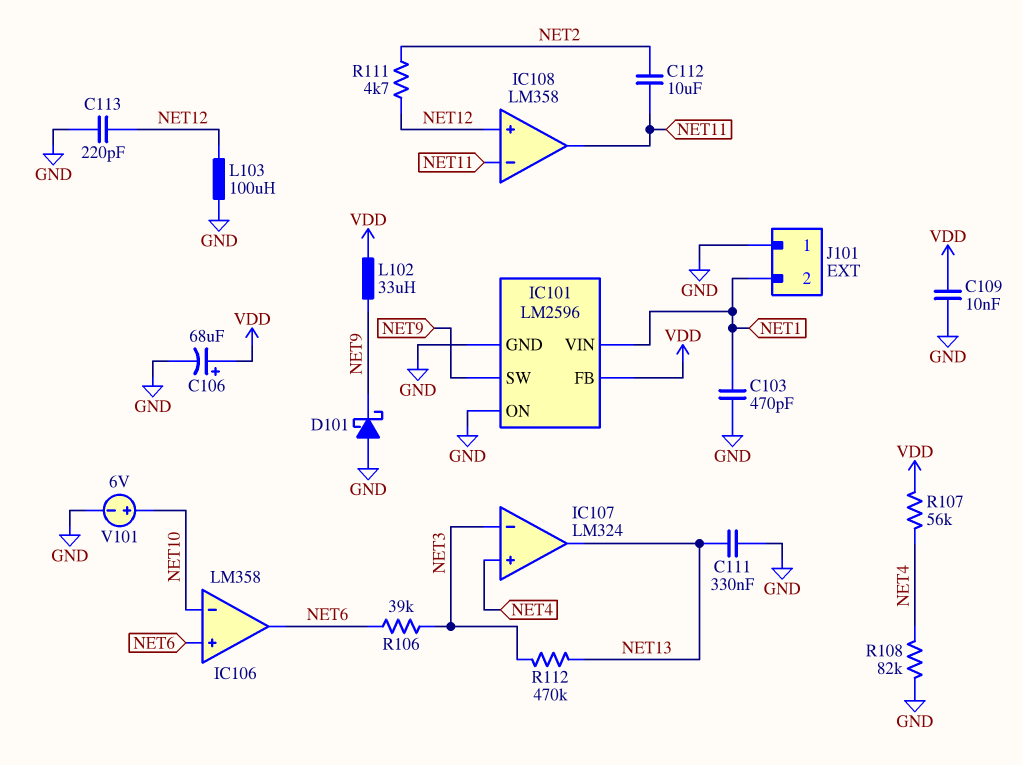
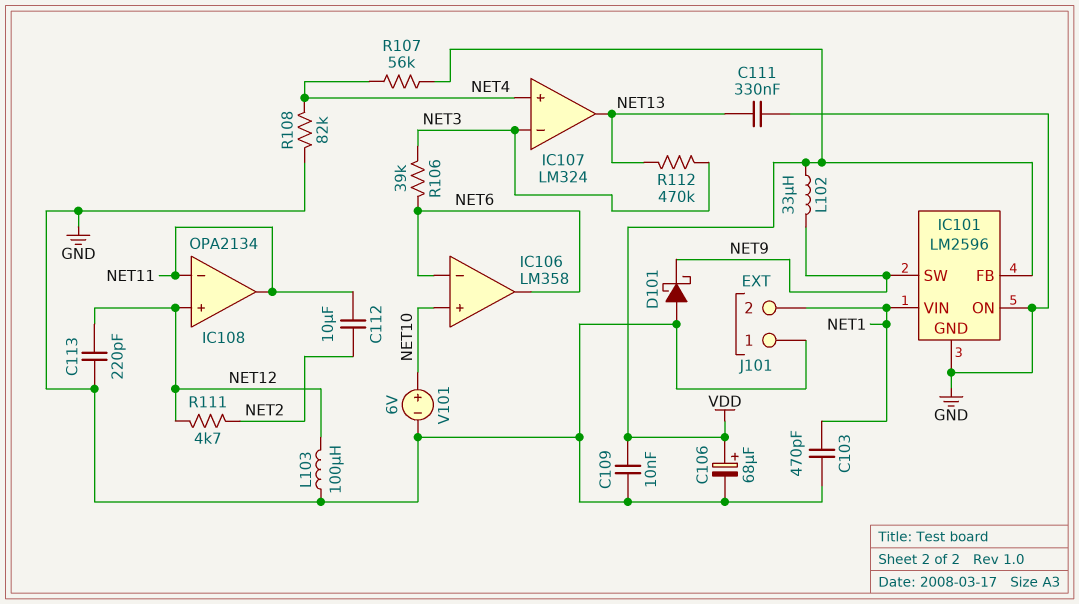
IC106 pin in+: NET6 -> NET10
IC106 pin in-: NET10 -> NET6
IC108: LM358 -> OPA2134

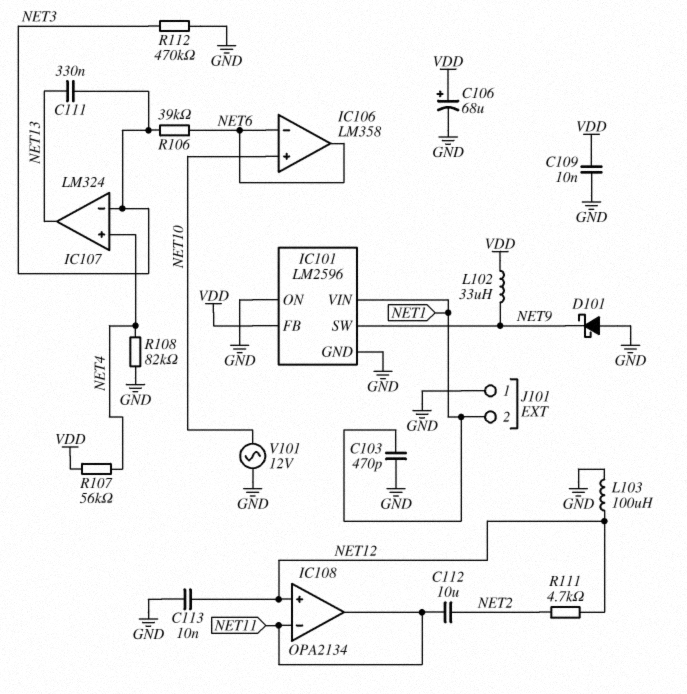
C111: 330nF (GND, NET13) -> 330nF (NET3, NET13)
C113: 220pF (GND, NET12) -> 10nF (GND, NET12)
R112: 470k (NET3, NET13) -> 470k (GND, NET3)
V101: 6V (plus NET10, minus GND) -> AC 12V (GND, NET10)

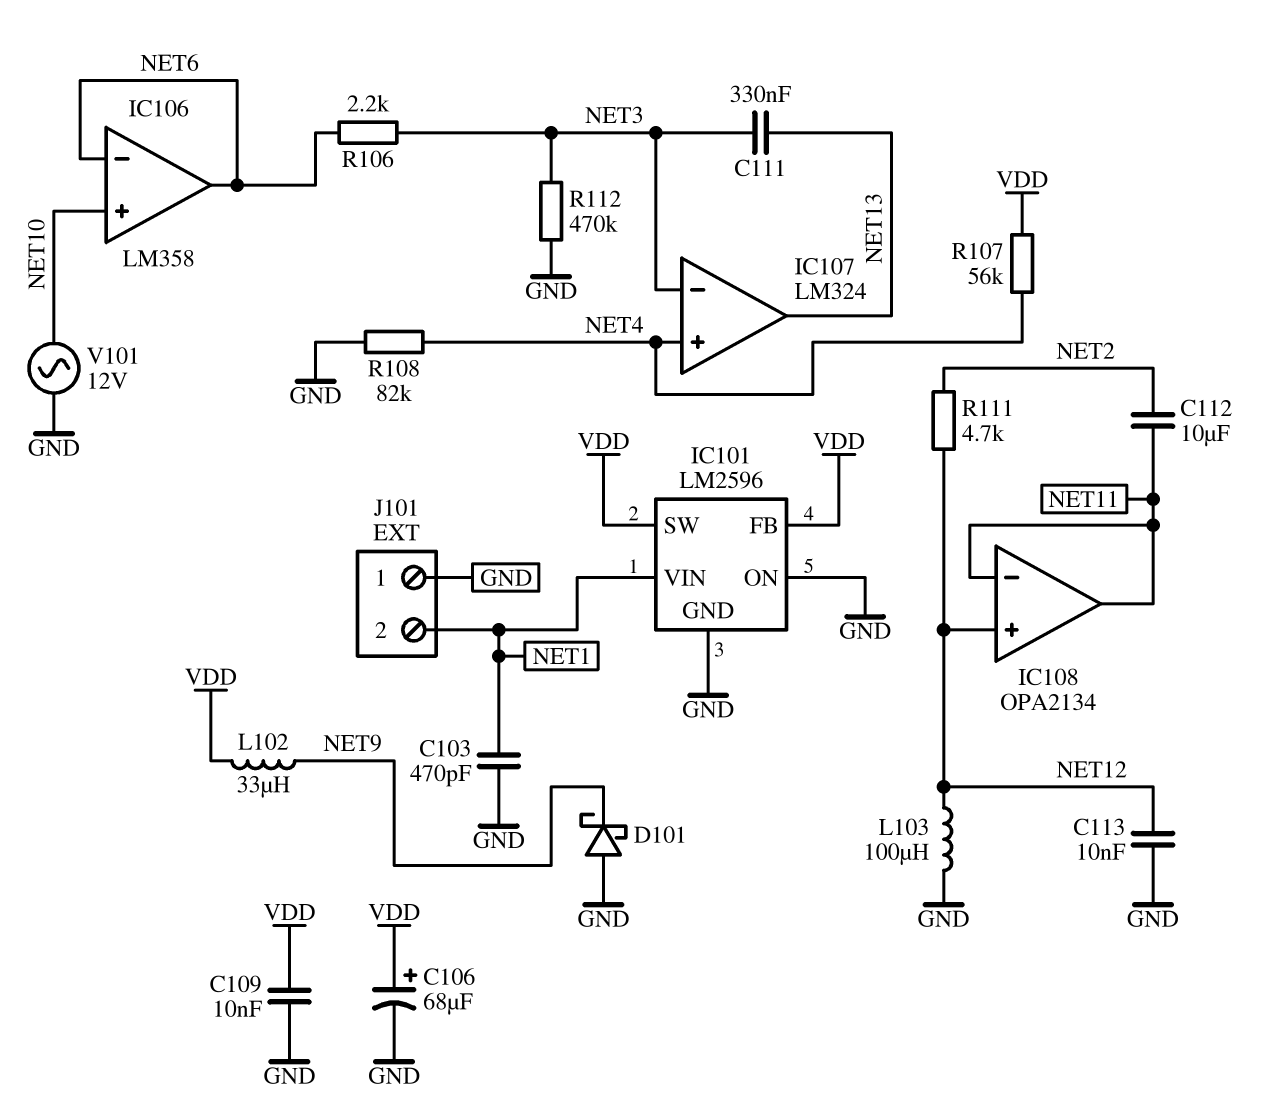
IC101 pin SW: NET9 -> VDD
R106: 39k (NET3, NET6) -> 2.2k (NET3, NET6)

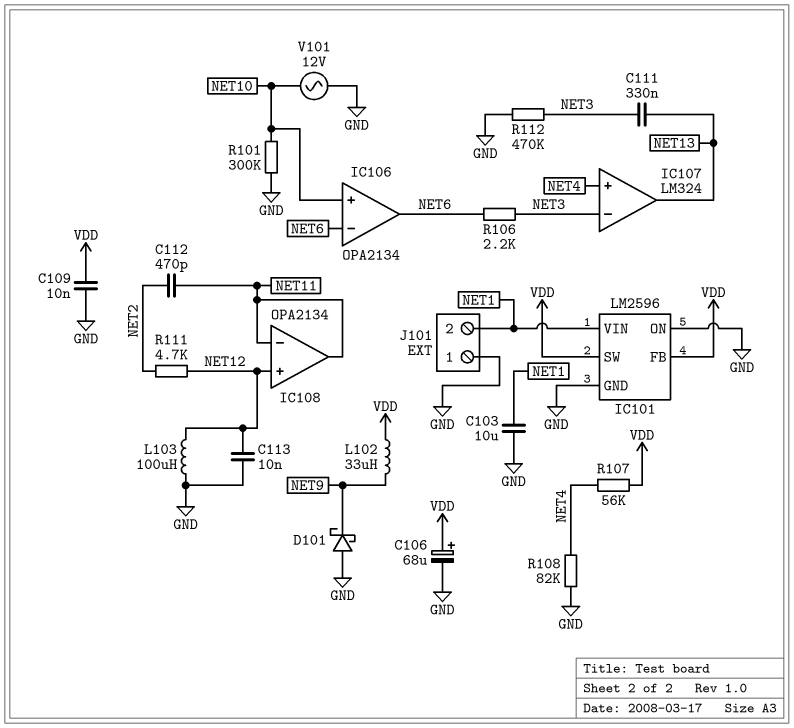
C103: 470pF (GND, NET1) -> 10uF (GND, NET1)
C112: 10uF (NET2, NET11) -> 470pF (NET2, NET11)
IC106: LM358 -> OPA2134
R101: none -> 300k (GND, NET10)

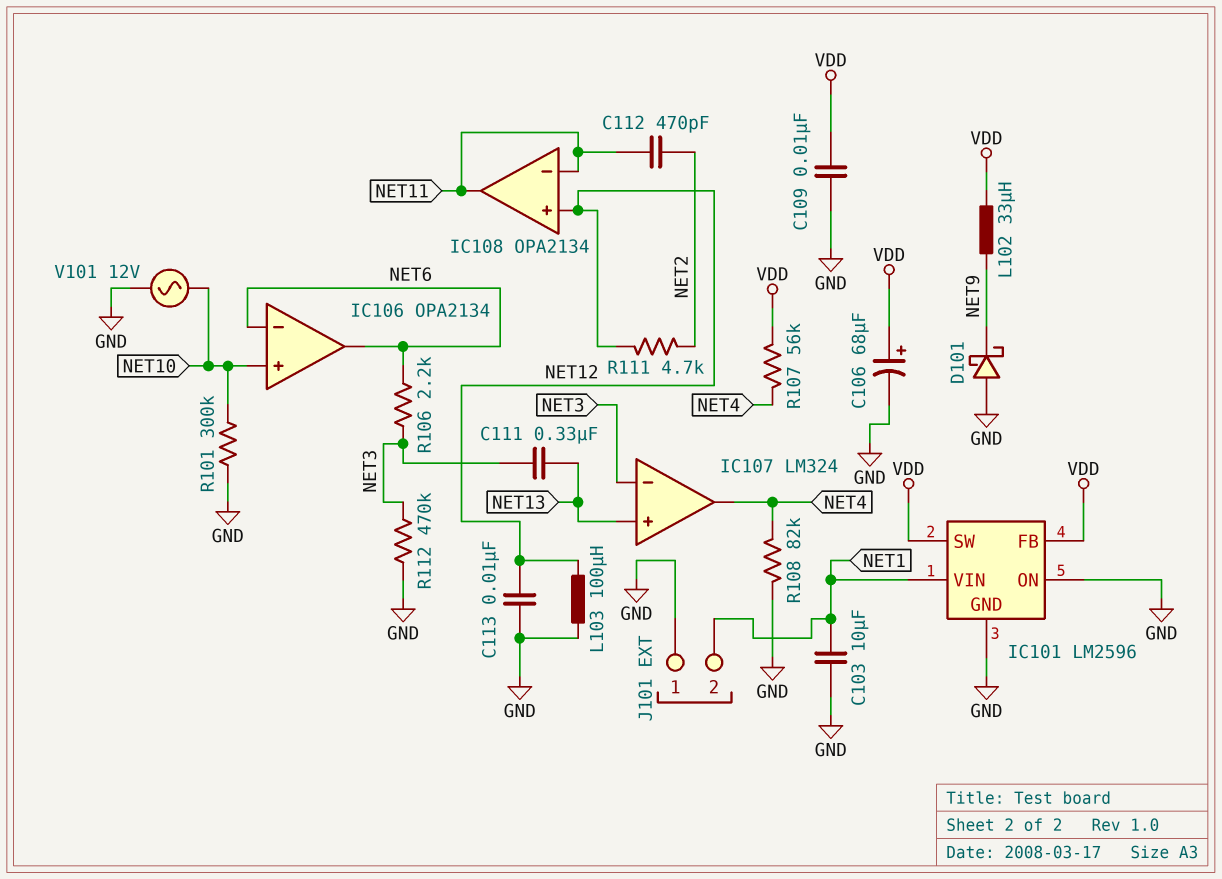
IC107 pin in+: NET4 -> NET13
IC107 pin out: NET13 -> NET4

